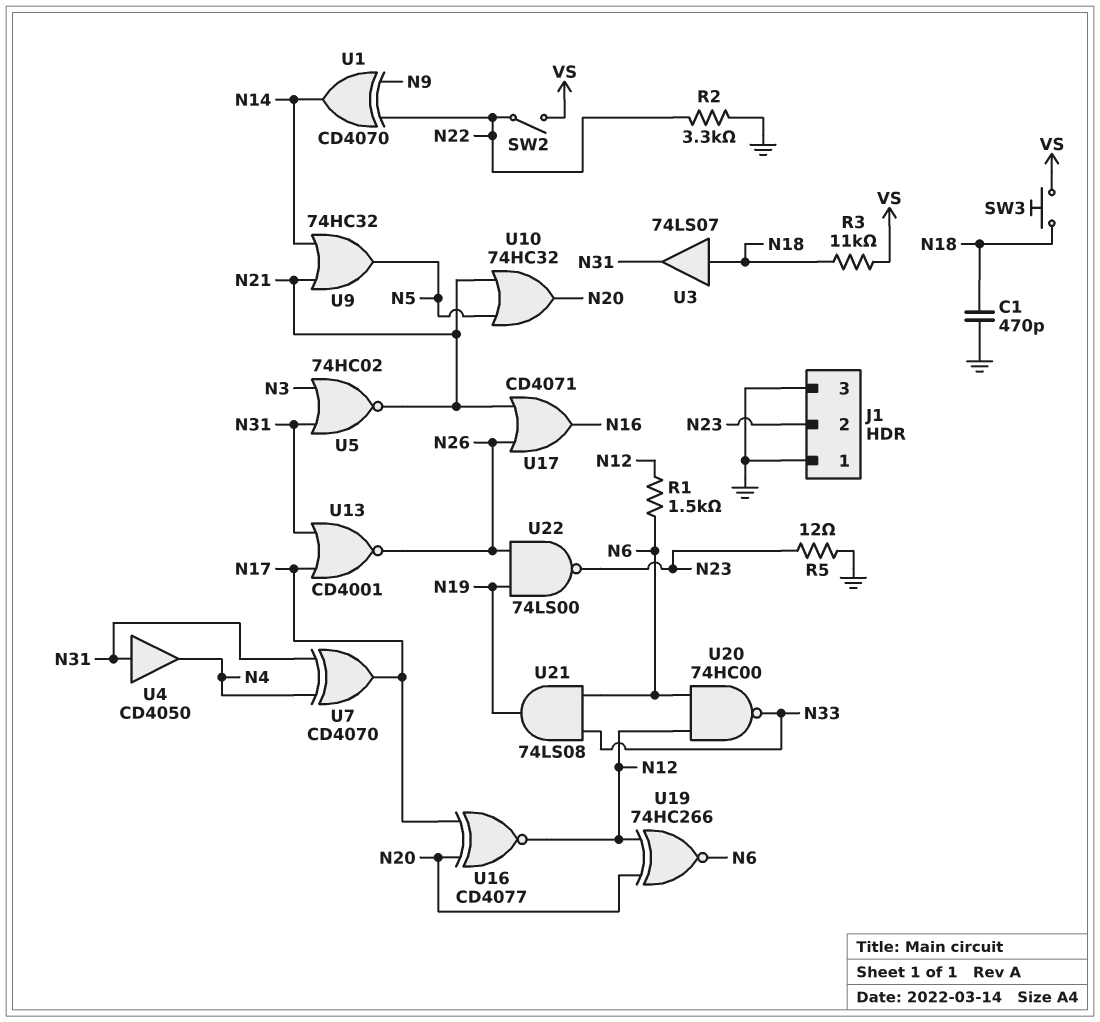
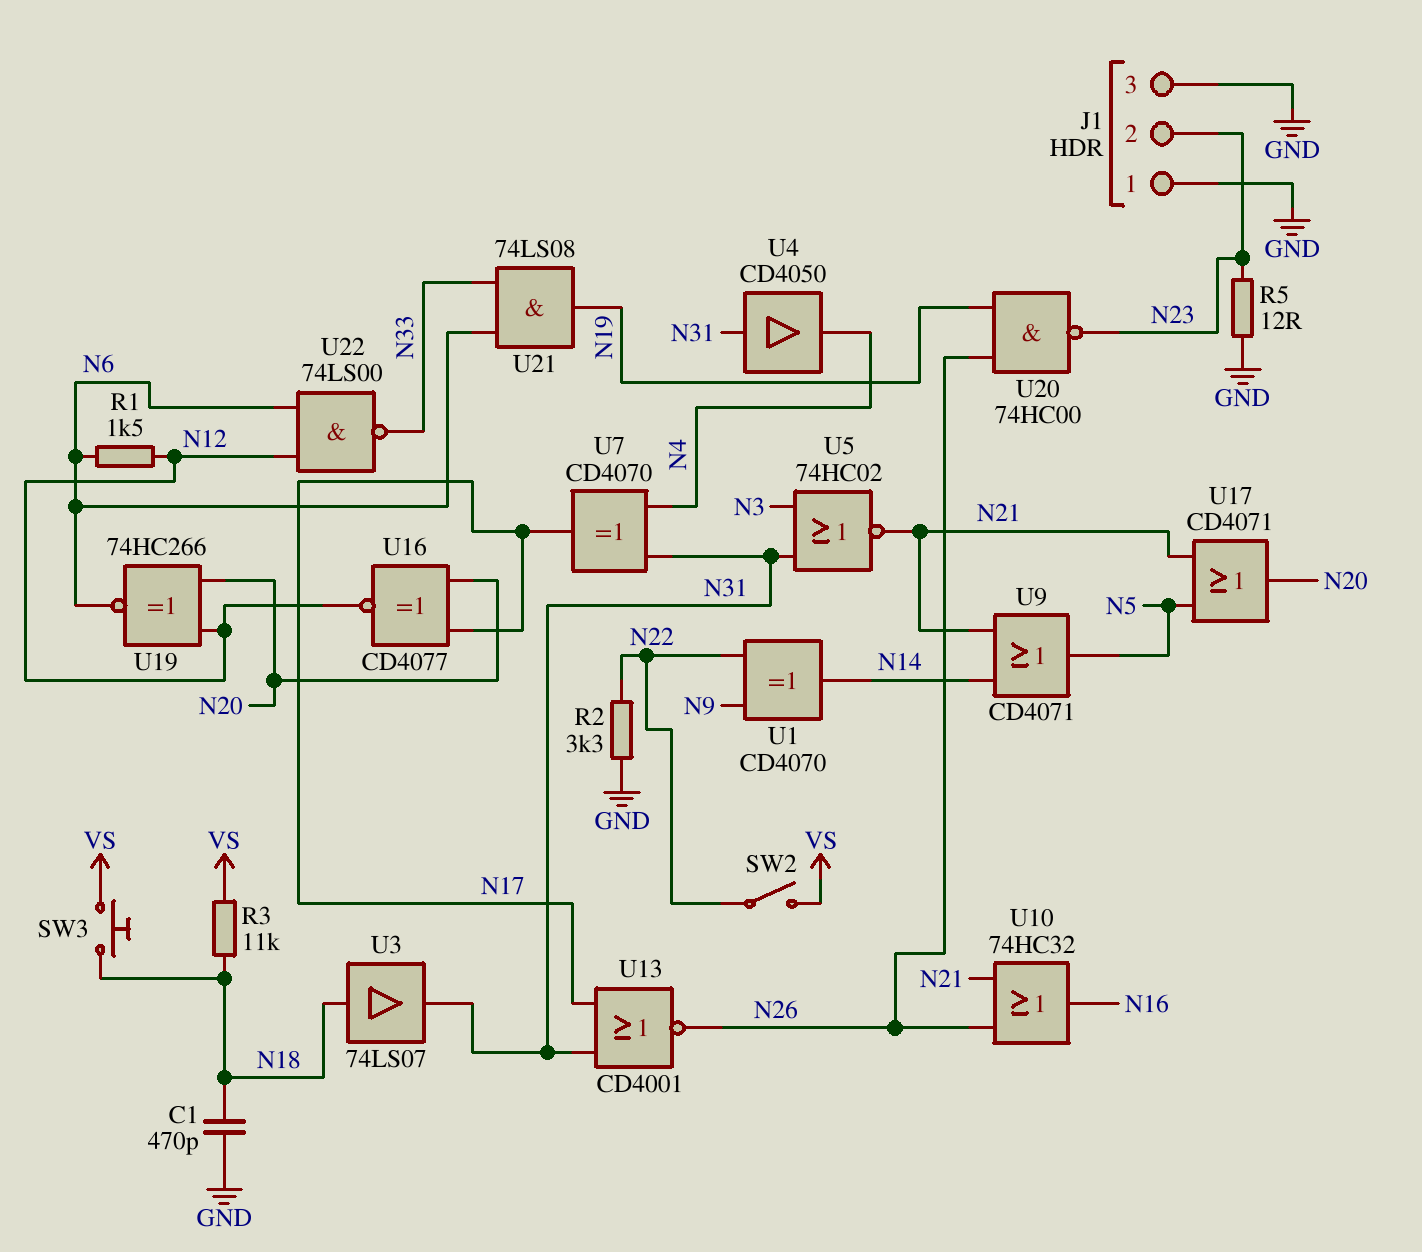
U9: OR 74HC32 (in N14, in N21, out N5) -> OR CD4071 (in N14, in N21, out N5)
U10: OR 74HC32 (in N5, in N21, out N20) -> OR 74HC32 (in N21, in N26, out N16)
U17: OR CD4071 (in N21, in N26, out N16) -> OR CD4071 (in N5, in N21, out N20)
U20: NAND 74HC00 (in N6, in N12, out N33) -> NAND 74HC00 (in N19, in N26, out N23)
U22: NAND 74LS00 (in N19, in N26, out N23) -> NAND 74LS00 (in N6, in N12, out N33)

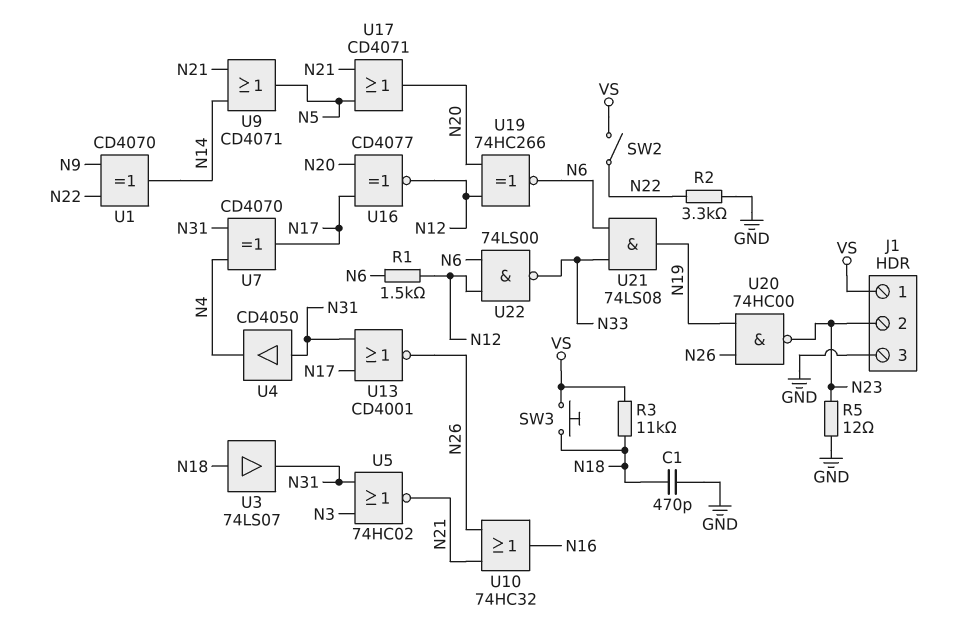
J1 pin 1: GND -> VS

